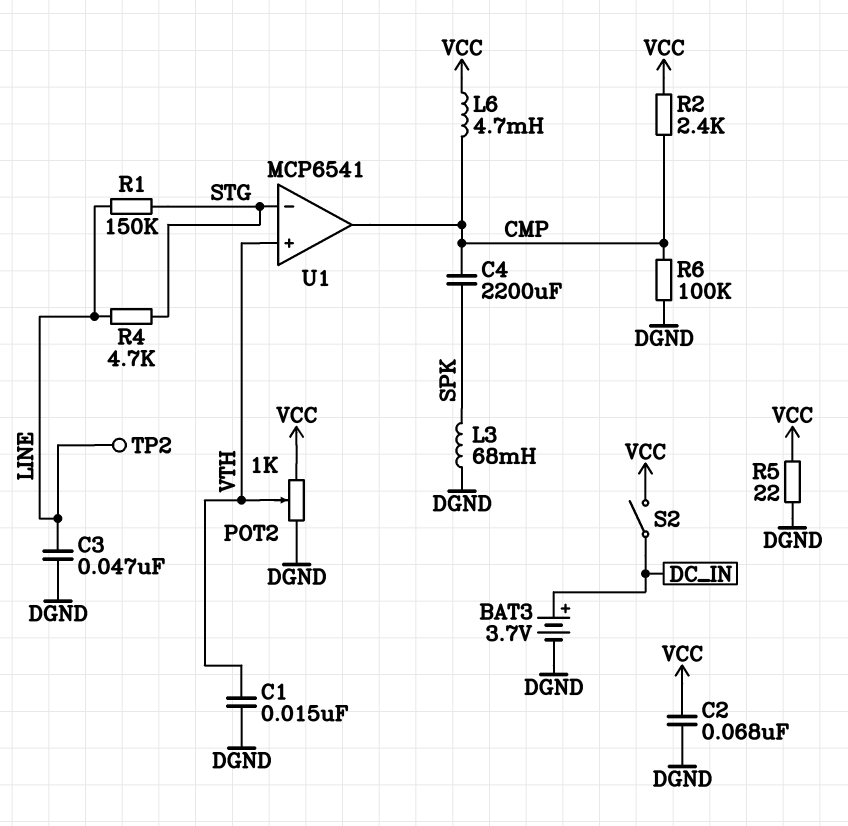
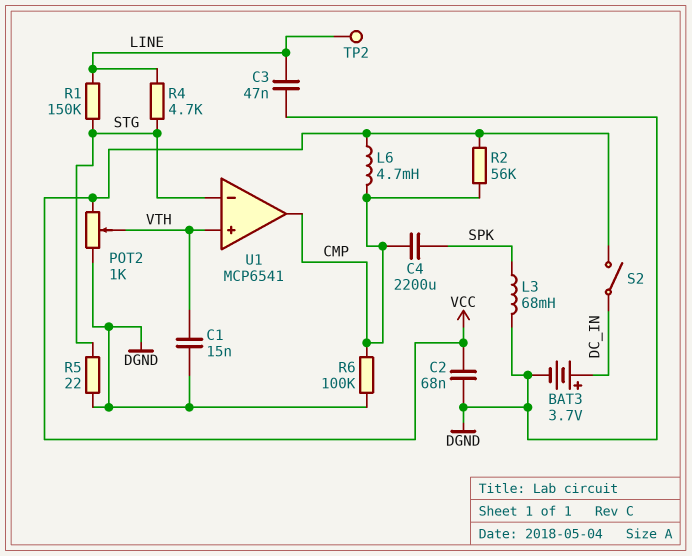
R2: 2.4k (CMP, VCC) -> 56k (CMP, VCC)
R5: 22 (DGND, VCC) -> 22 (DGND, STG)

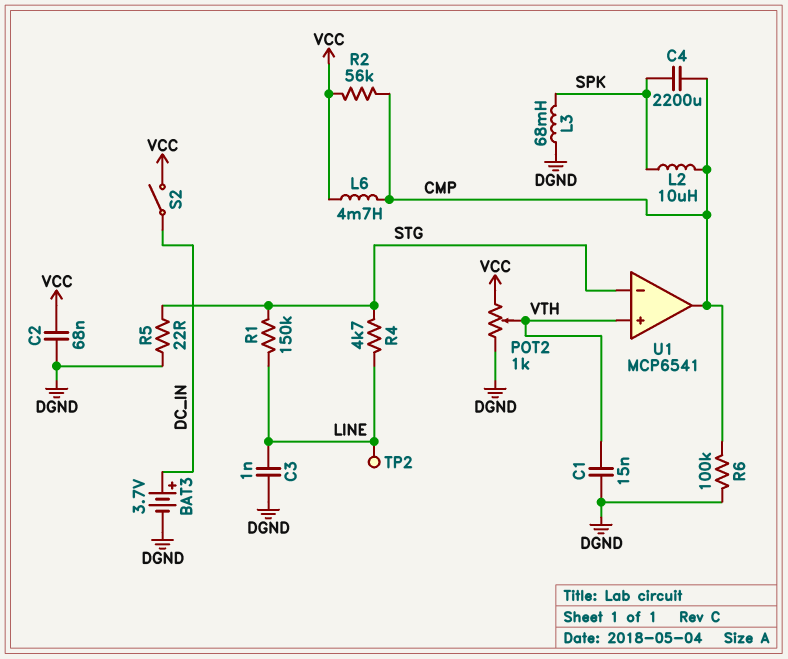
C3: 47nF (DGND, LINE) -> 1nF (DGND, LINE)
L2: none -> 10uH (CMP, SPK)

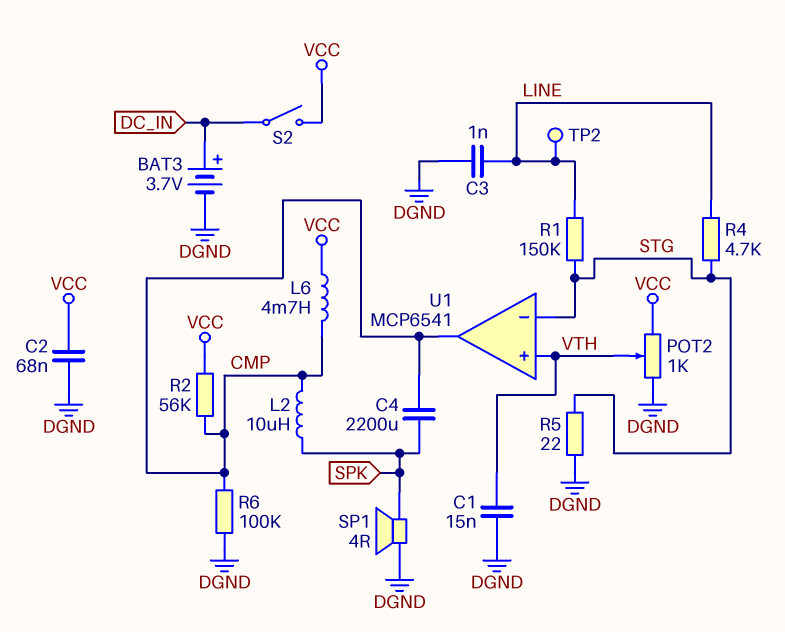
L3: 68mH (DGND, SPK) -> none
SP1: none -> speaker 4R (DGND, SPK)

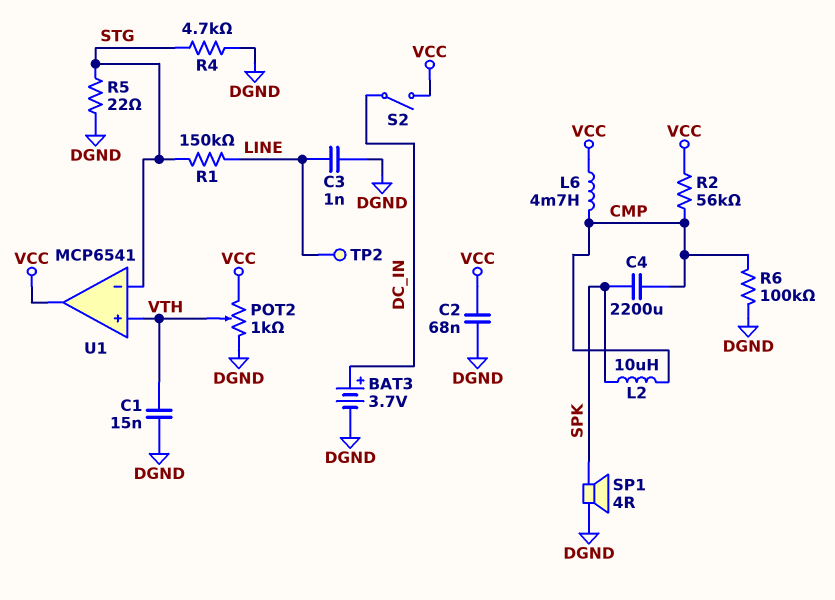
R4: 4.7k (LINE, STG) -> 4.7k (DGND, STG)
U1 pin out: CMP -> VCC

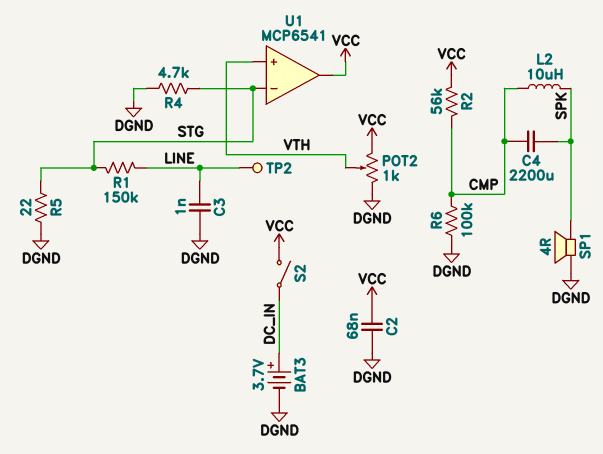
C1: 15nF (DGND, VTH) -> none
L6: 4.7mH (CMP, VCC) -> none

